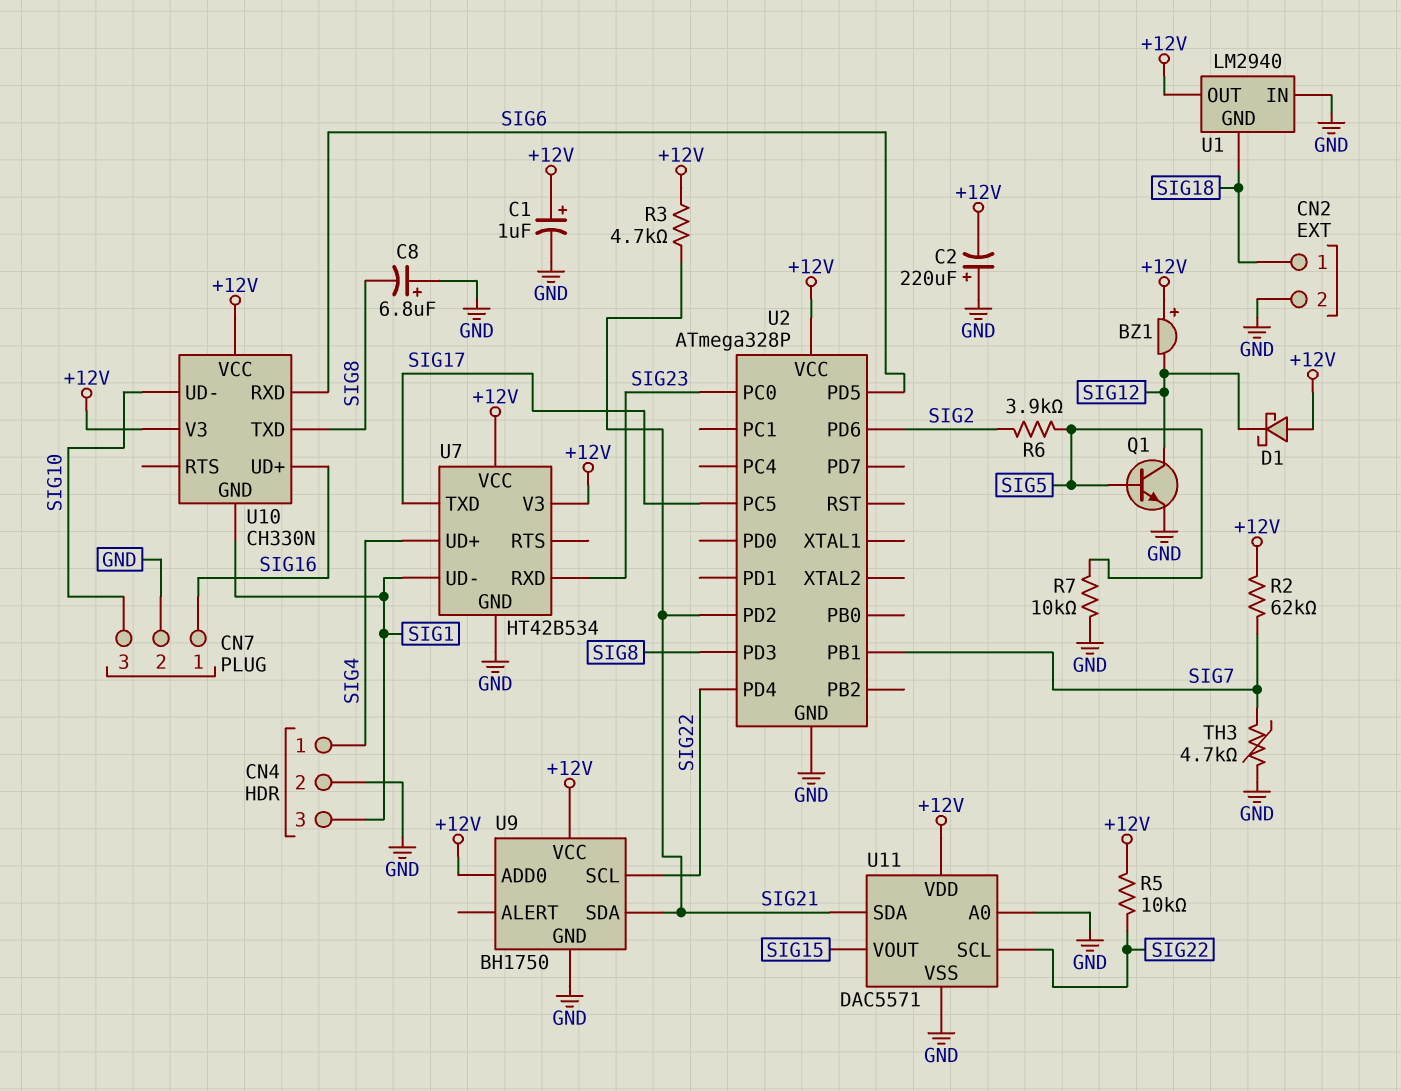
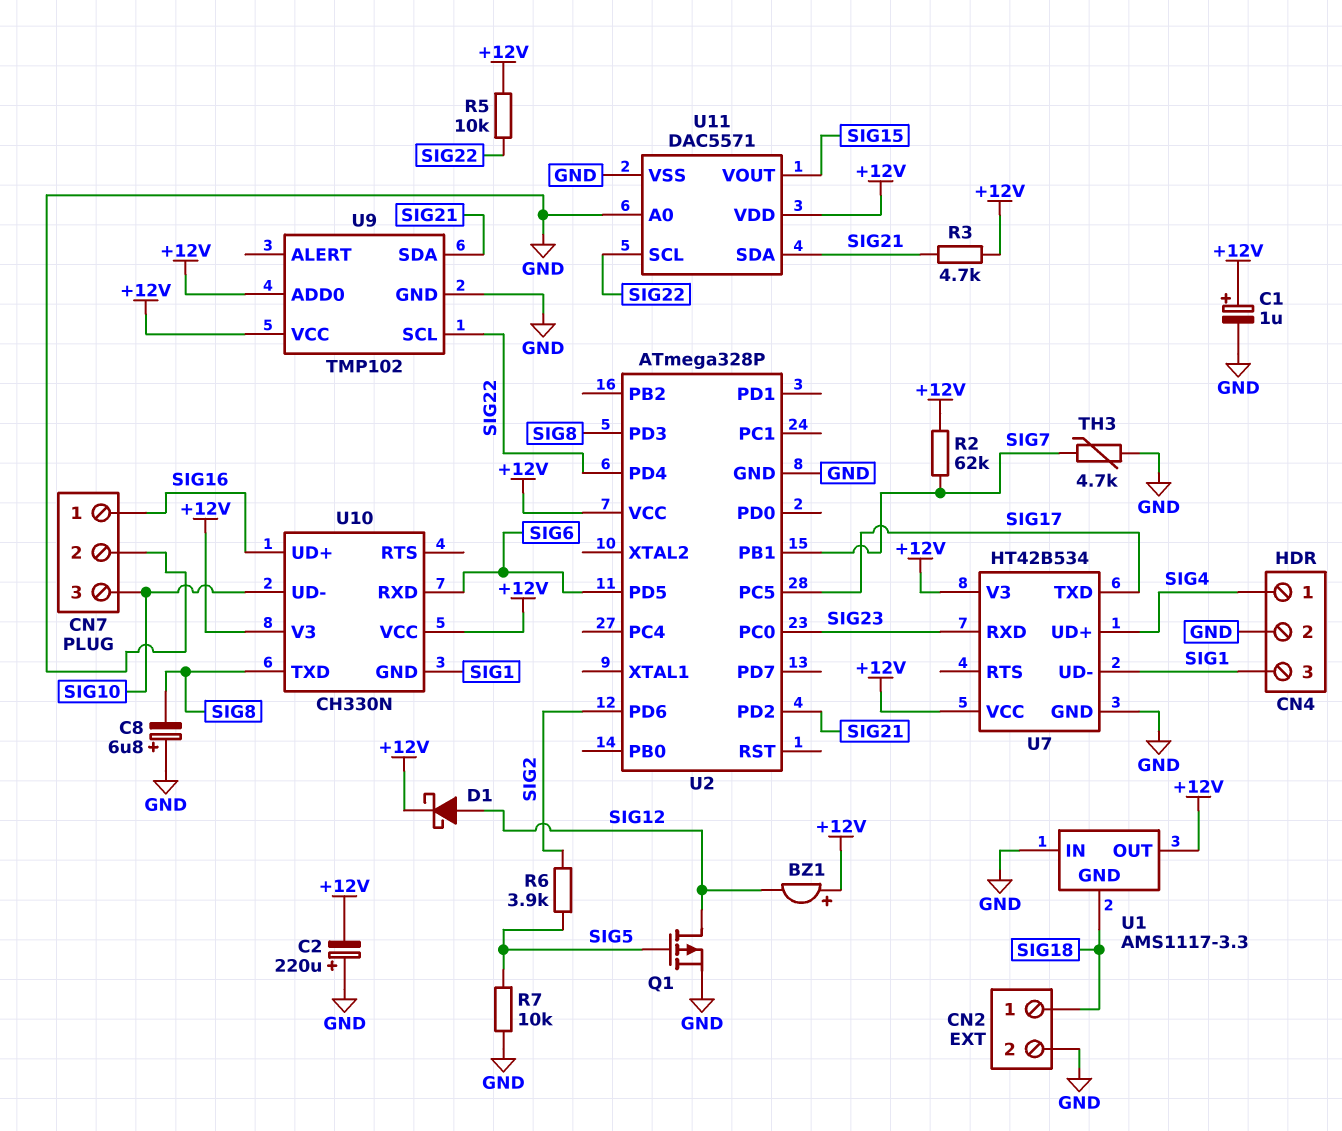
D1: schottky (A +12V, K SIG12) -> schottky (A SIG12, K +12V)
Q1: NPN (B SIG5, C SIG12, E GND) -> PMOS (G SIG5, D SIG12, S GND)
U1: LM2940 -> AMS1117-3.3
U9: BH1750 -> TMP102

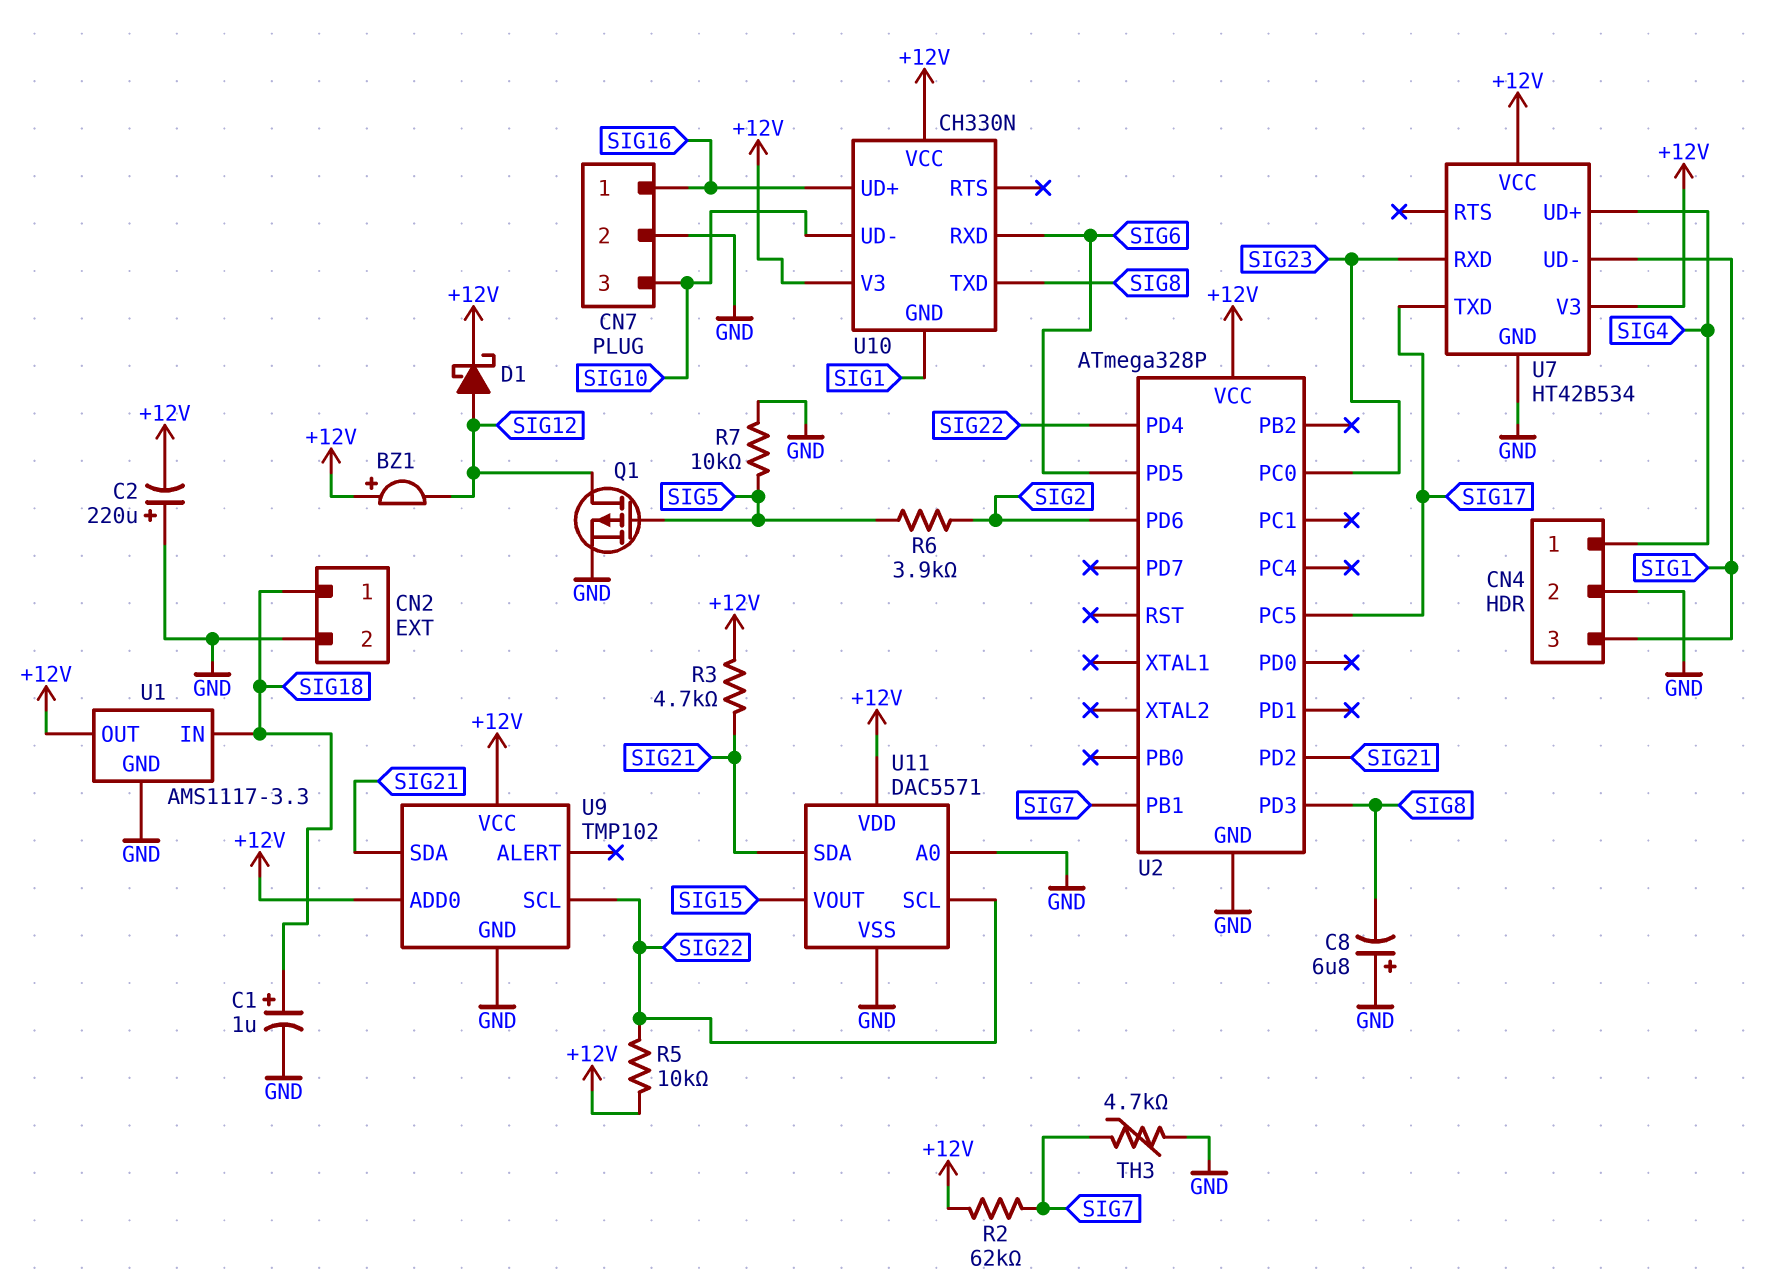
C1: 1uF (plus +12V, minus GND) -> 1uF (plus SIG18, minus GND)
U1 pin GND: SIG18 -> GND
U1 pin IN: GND -> SIG18

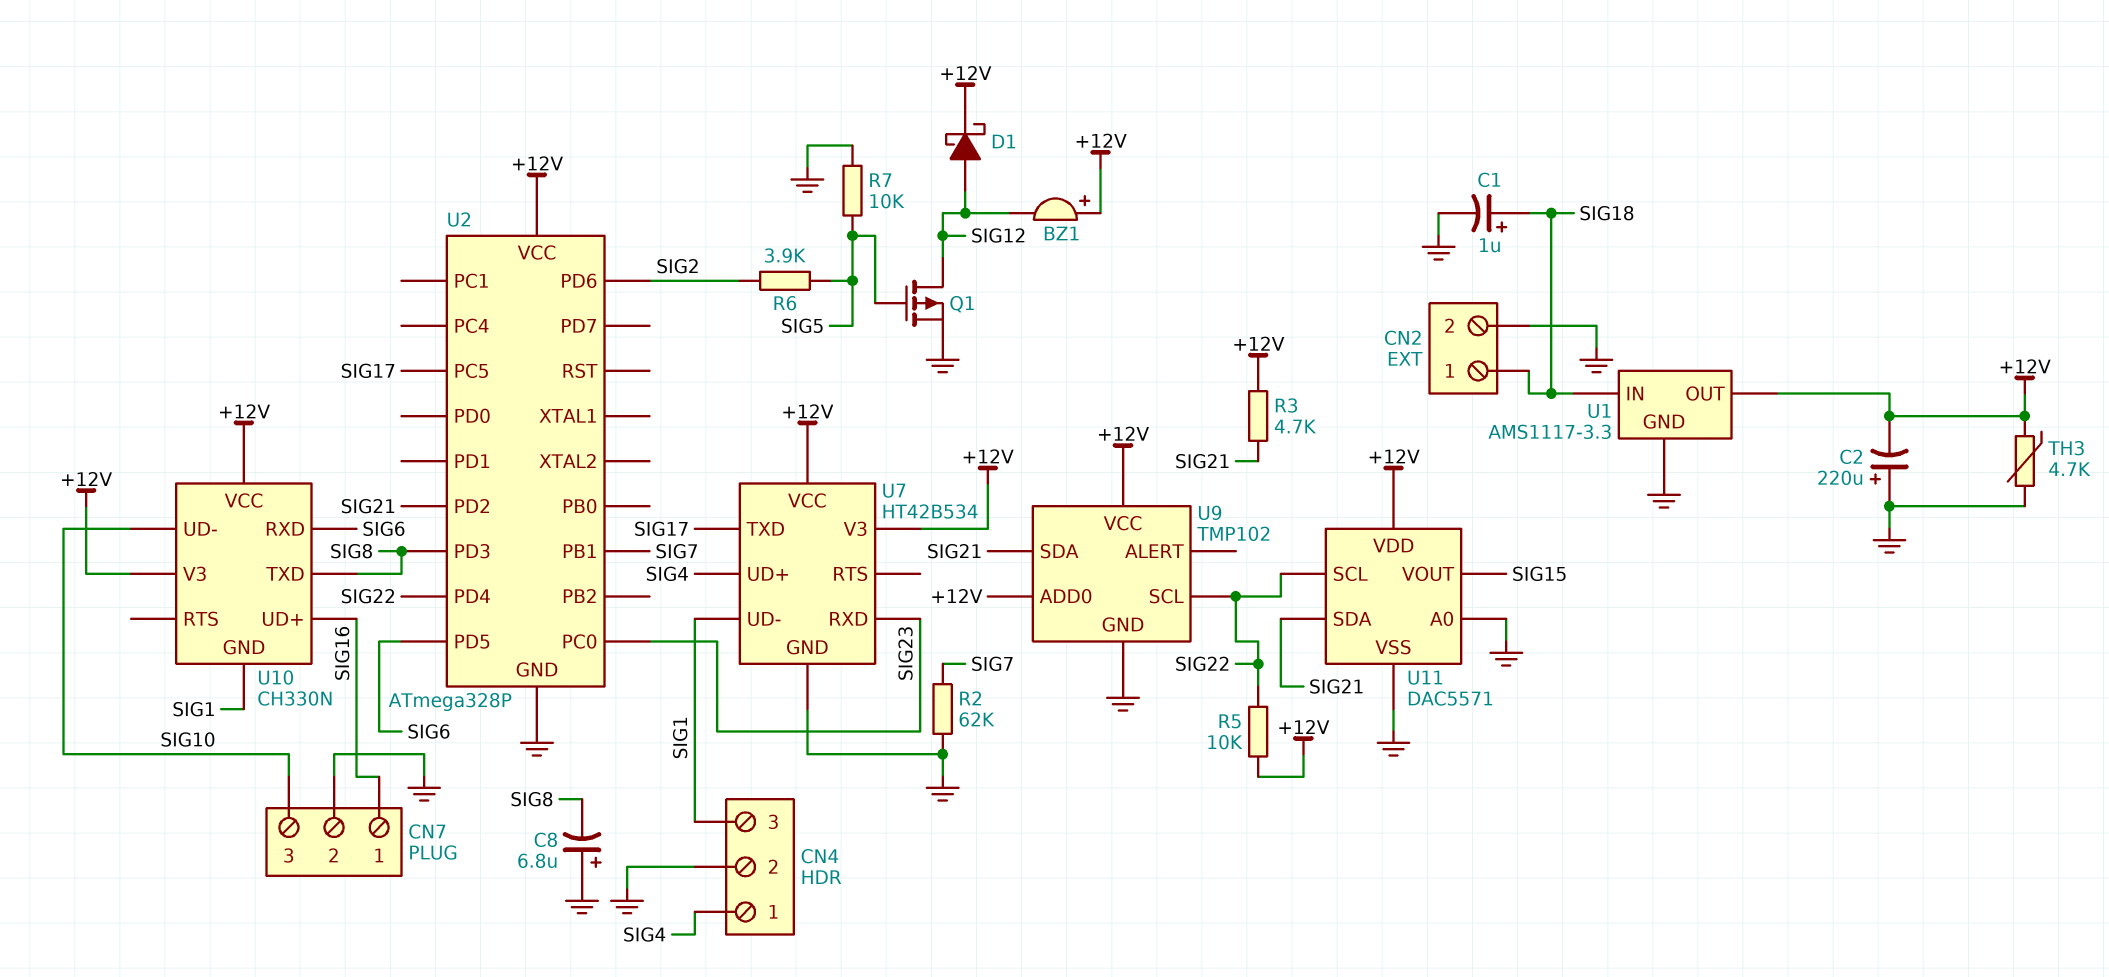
R2: 62k (+12V, SIG7) -> 62k (GND, SIG7)
TH3: 4.7k (GND, SIG7) -> 4.7k (+12V, GND)

